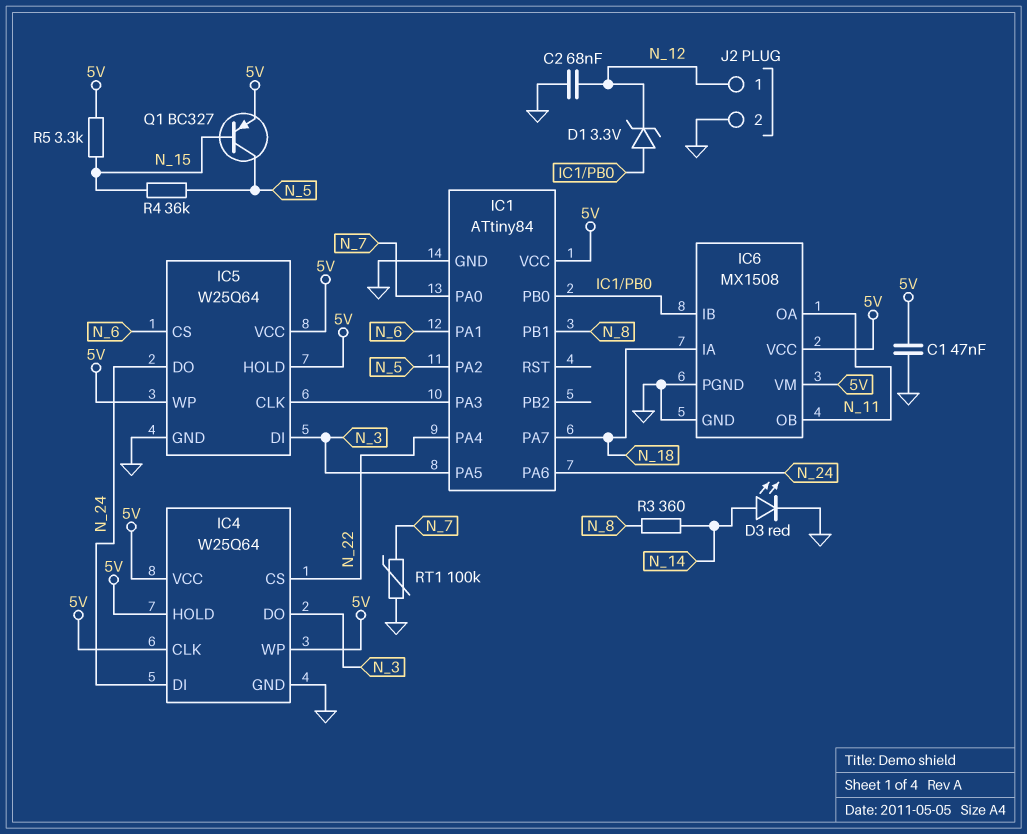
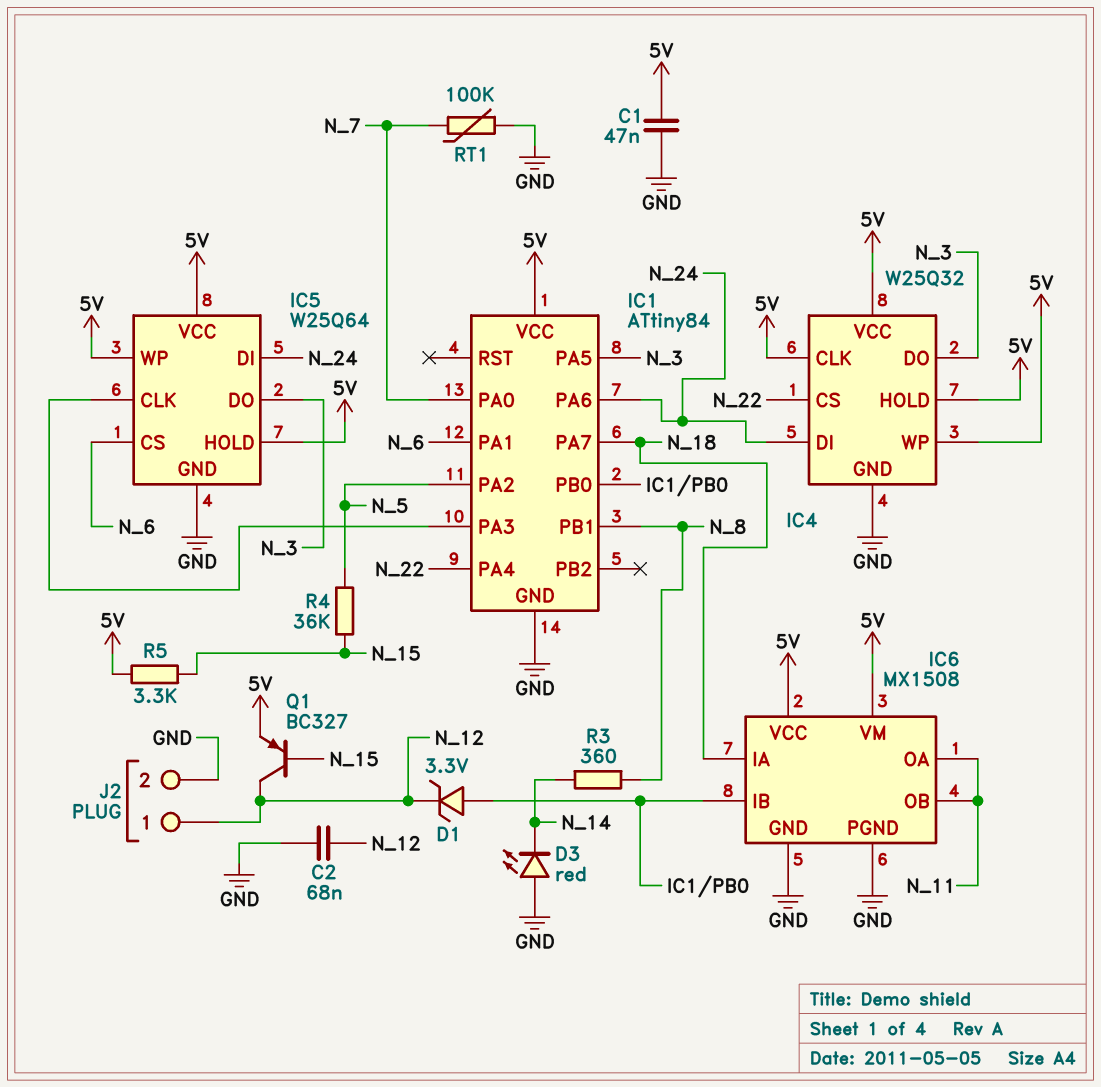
D3: LED red (A N_14, K GND) -> LED red (A GND, K N_14)
IC4: W25Q64 -> W25Q32
IC5 pin DI: N_3 -> N_24
IC5 pin DO: N_24 -> N_3
Q1: PNP BC327 (B N_15, C N_5, E 5V) -> PNP BC327 (B N_15, C N_12, E 5V)

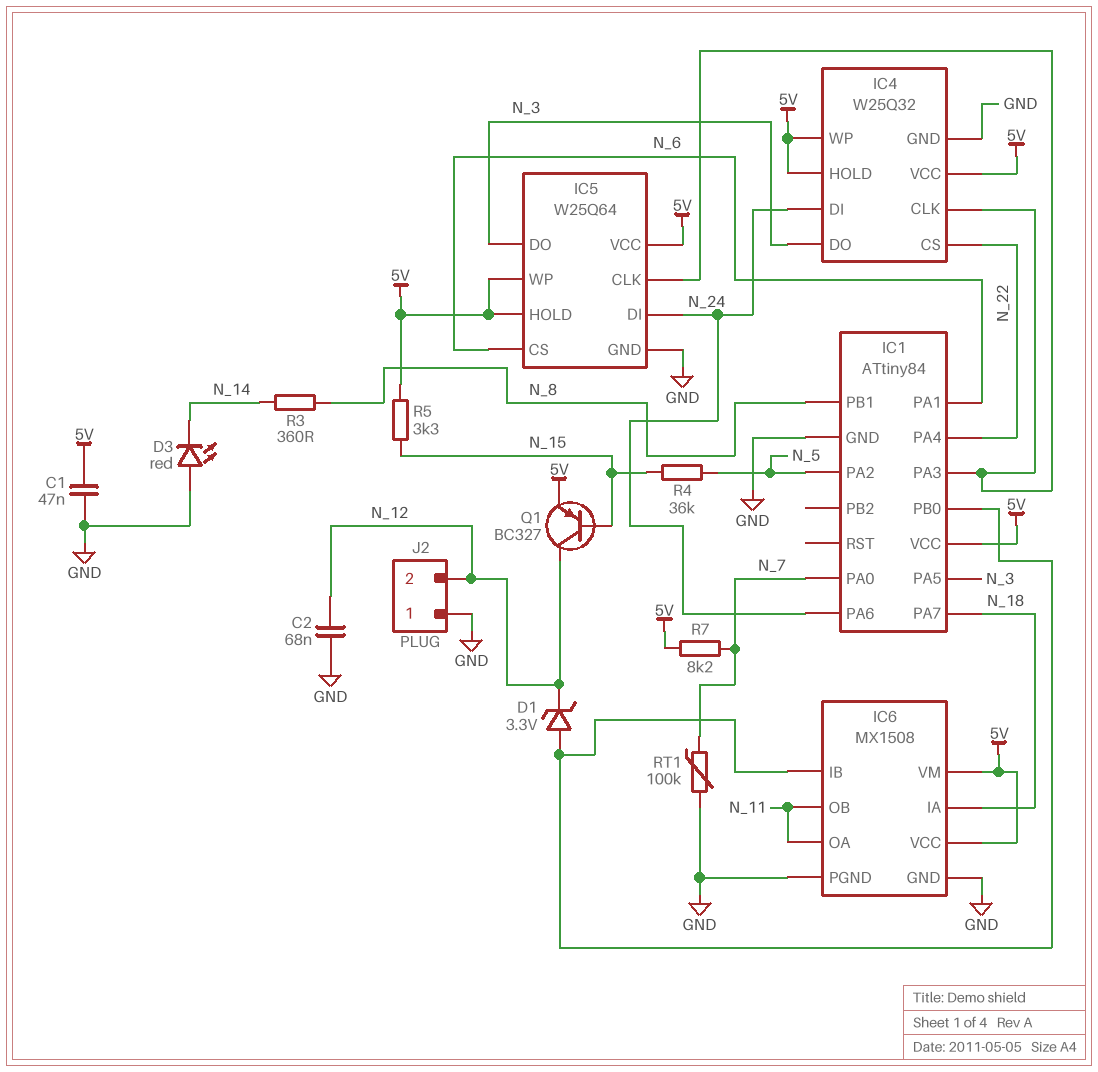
IC4 pin CLK: 5V -> IC1/PA3
J2 pin 1: N_12 -> GND
J2 pin 2: GND -> N_12
R7: none -> 8.2k (5V, N_7)

